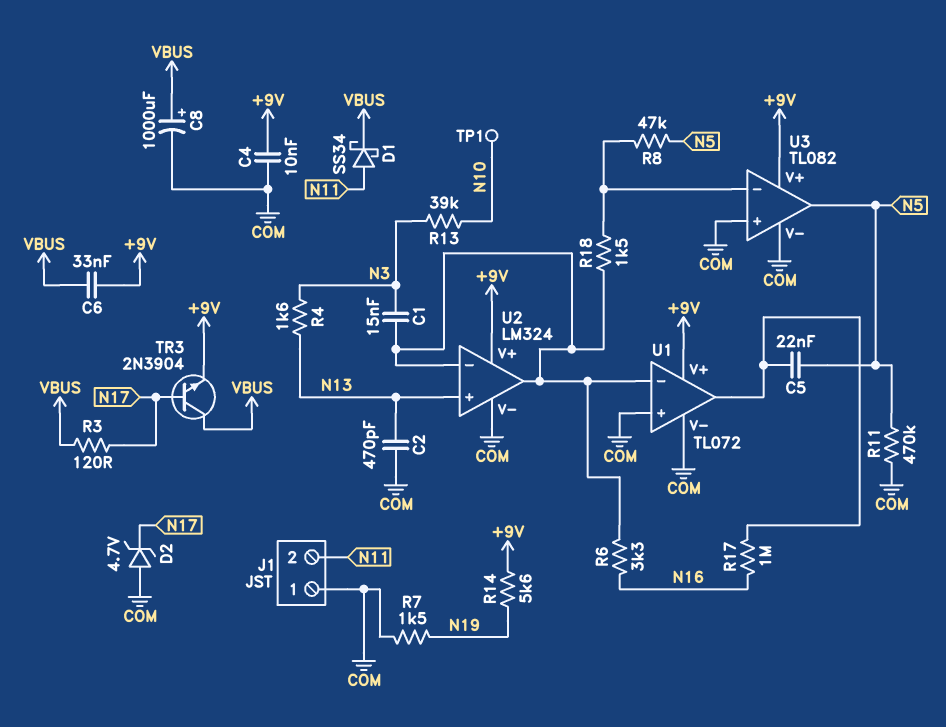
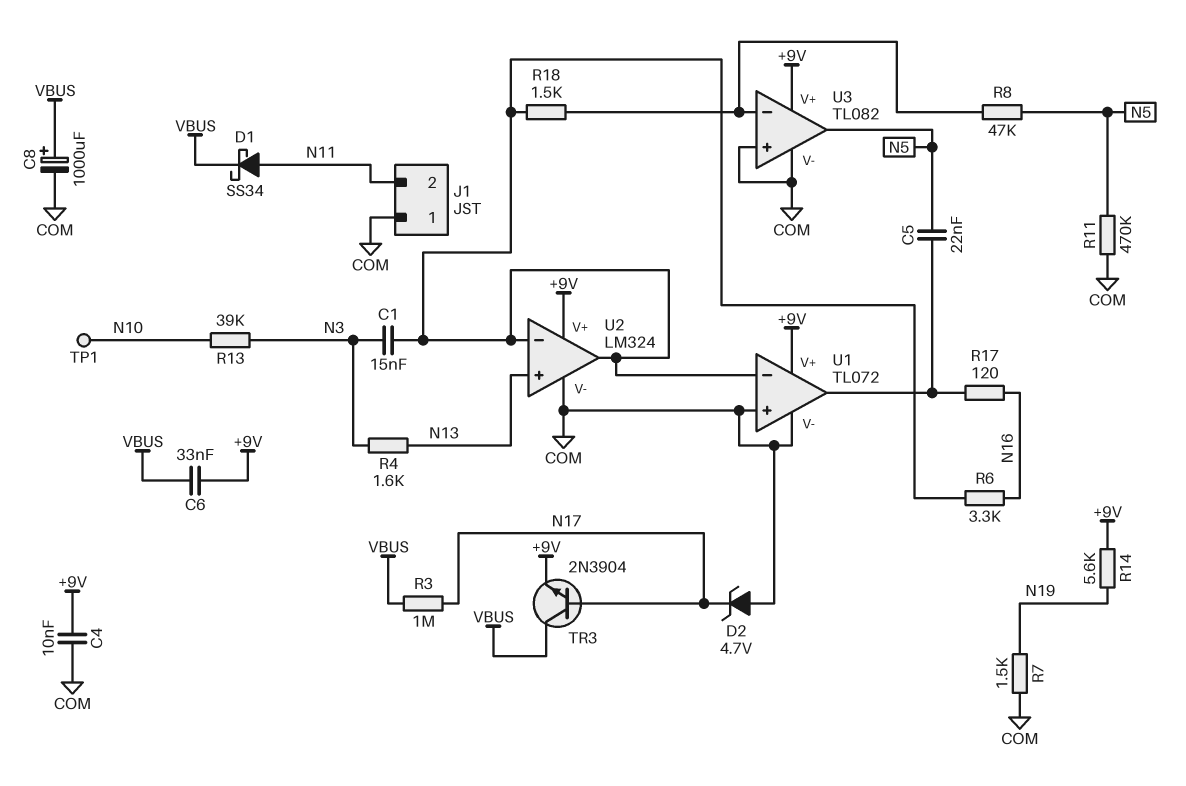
C2: 470pF (COM, N13) -> none
R3: 120 (N17, VBUS) -> 1M (N17, VBUS)
R17: 1M (N16, U1/out) -> 120 (N16, U1/out)

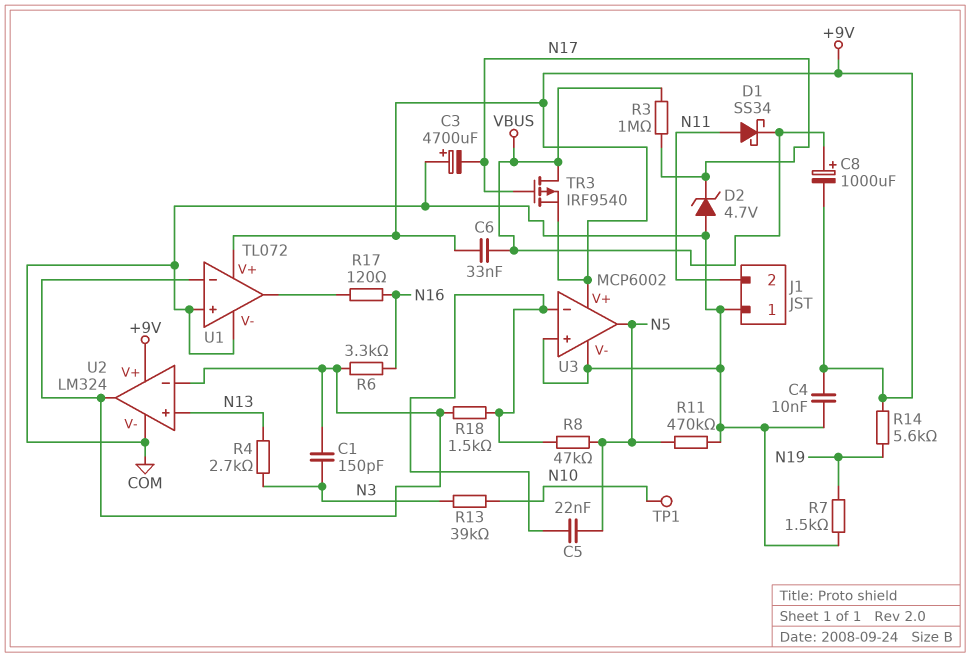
C1: 15nF (N3, U1/in-) -> 150pF (N3, U1/in-)
C3: none -> 4700uF (plus COM, minus N17)
C5: 22nF (N5, U1/out) -> 22nF (N5, U3/in-)
C8: 1000uF (plus VBUS, minus COM) -> 1000uF (plus VBUS, minus +9V)
R4: 1.6k (N3, N13) -> 2.7k (N3, N13)
TR3: NPN 2N3904 (B N17, C VBUS, E +9V) -> PMOS IRF9540 (G N17, D VBUS, S +9V)
U3: TL082 -> MCP6002

